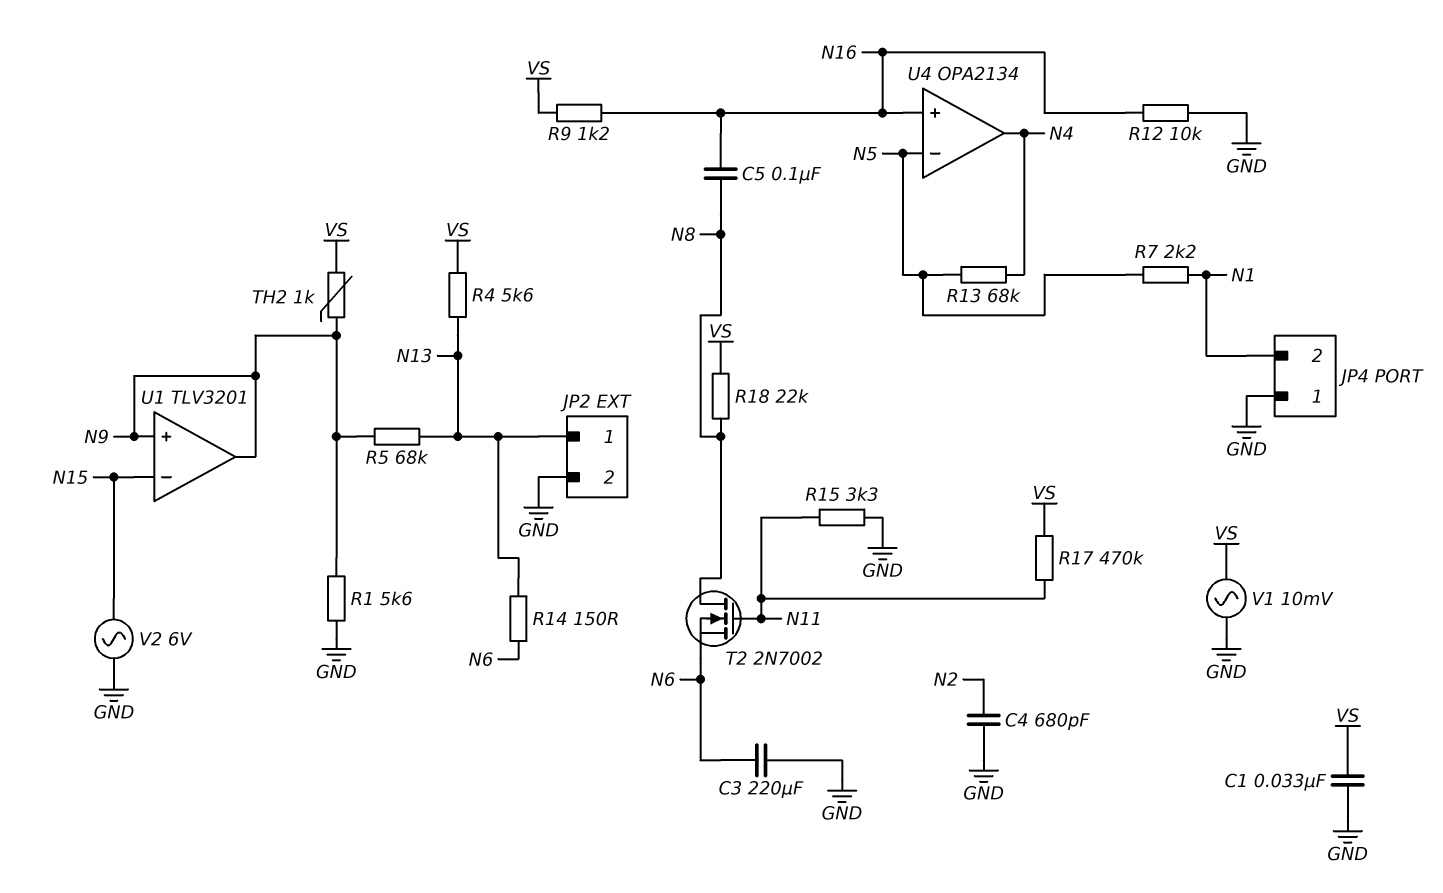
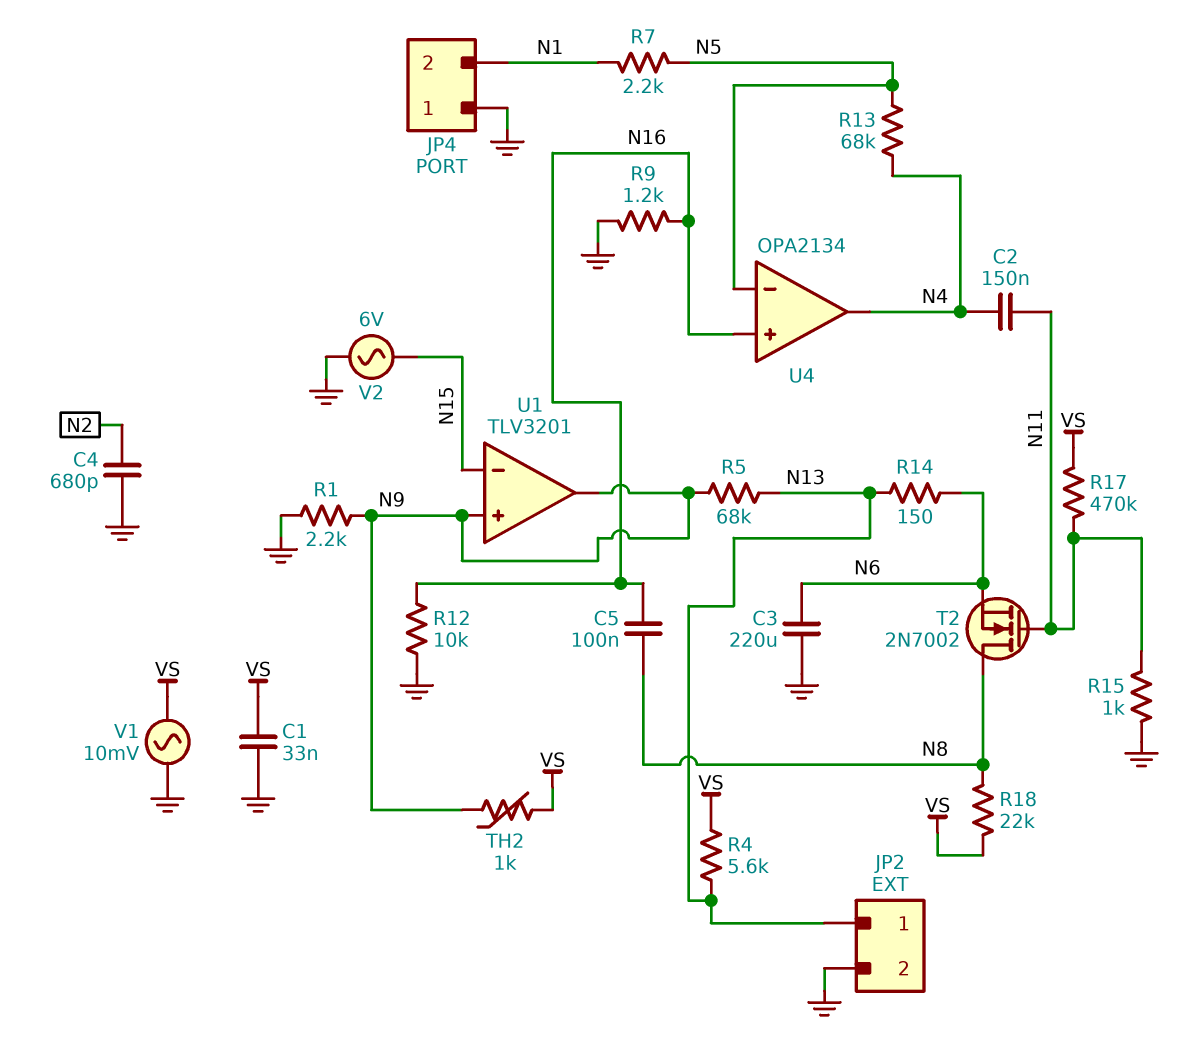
C2: none -> 150nF (N4, N11)
R1: 5.6k (GND, N9) -> 2.2k (GND, N9)
R9: 1.2k (N16, VS) -> 1.2k (GND, N16)
R15: 3.3k (GND, N11) -> 1k (GND, N11)

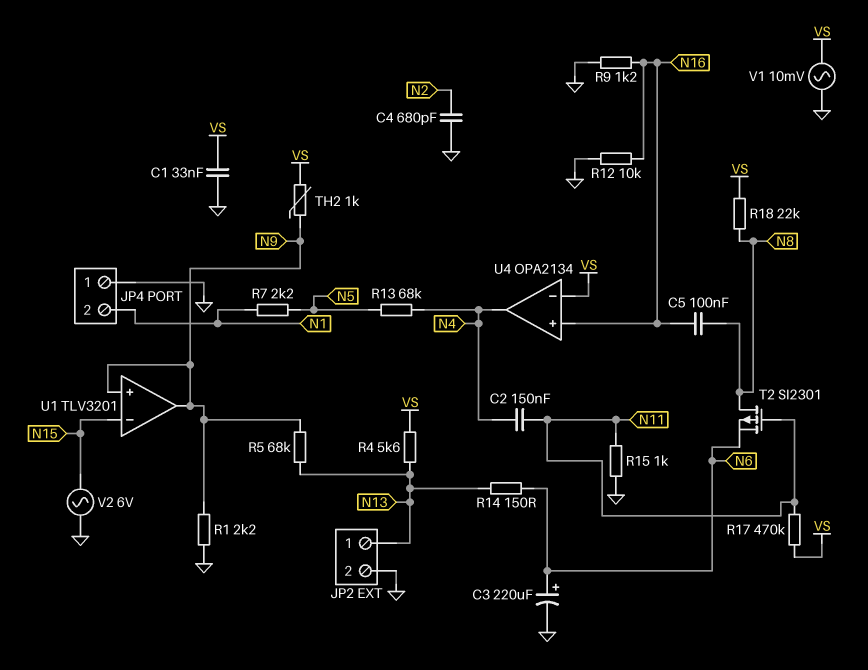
C3: 220uF (GND, N6) -> 220uF (plus N6, minus GND)
T2: NMOS 2N7002 (G N11, D N8, S N6) -> PMOS SI2301 (G N11, D N8, S N6)
U4 pin in-: N5 -> VS

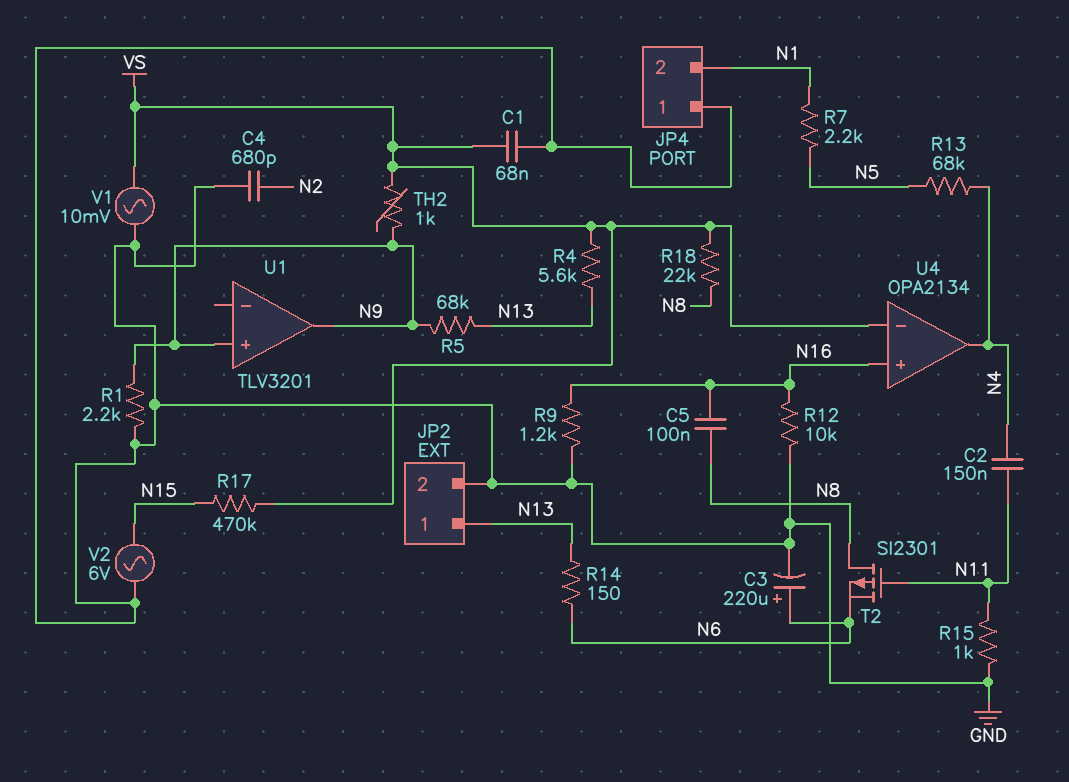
C1: 33nF (GND, VS) -> 68nF (GND, VS)
R17: 470k (N11, VS) -> 470k (N15, VS)
U1 pin in-: N15 -> none

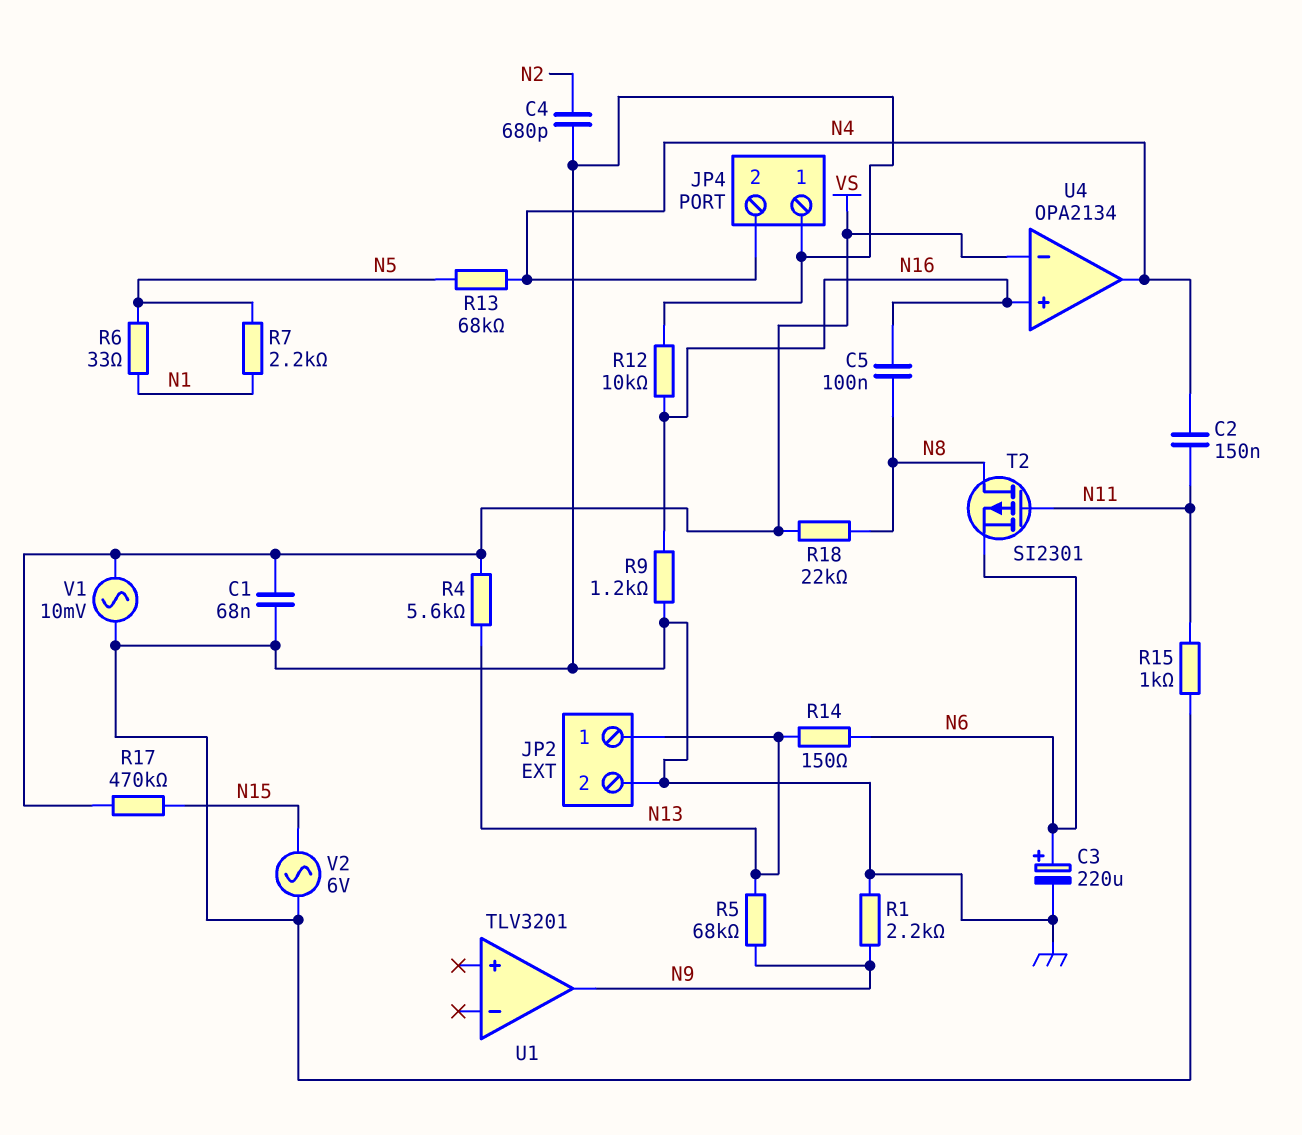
JP4 pin 2: N1 -> N4
R6: none -> 33 (N1, N5)
TH2: 1k (N9, VS) -> none
U1 pin in+: N9 -> none

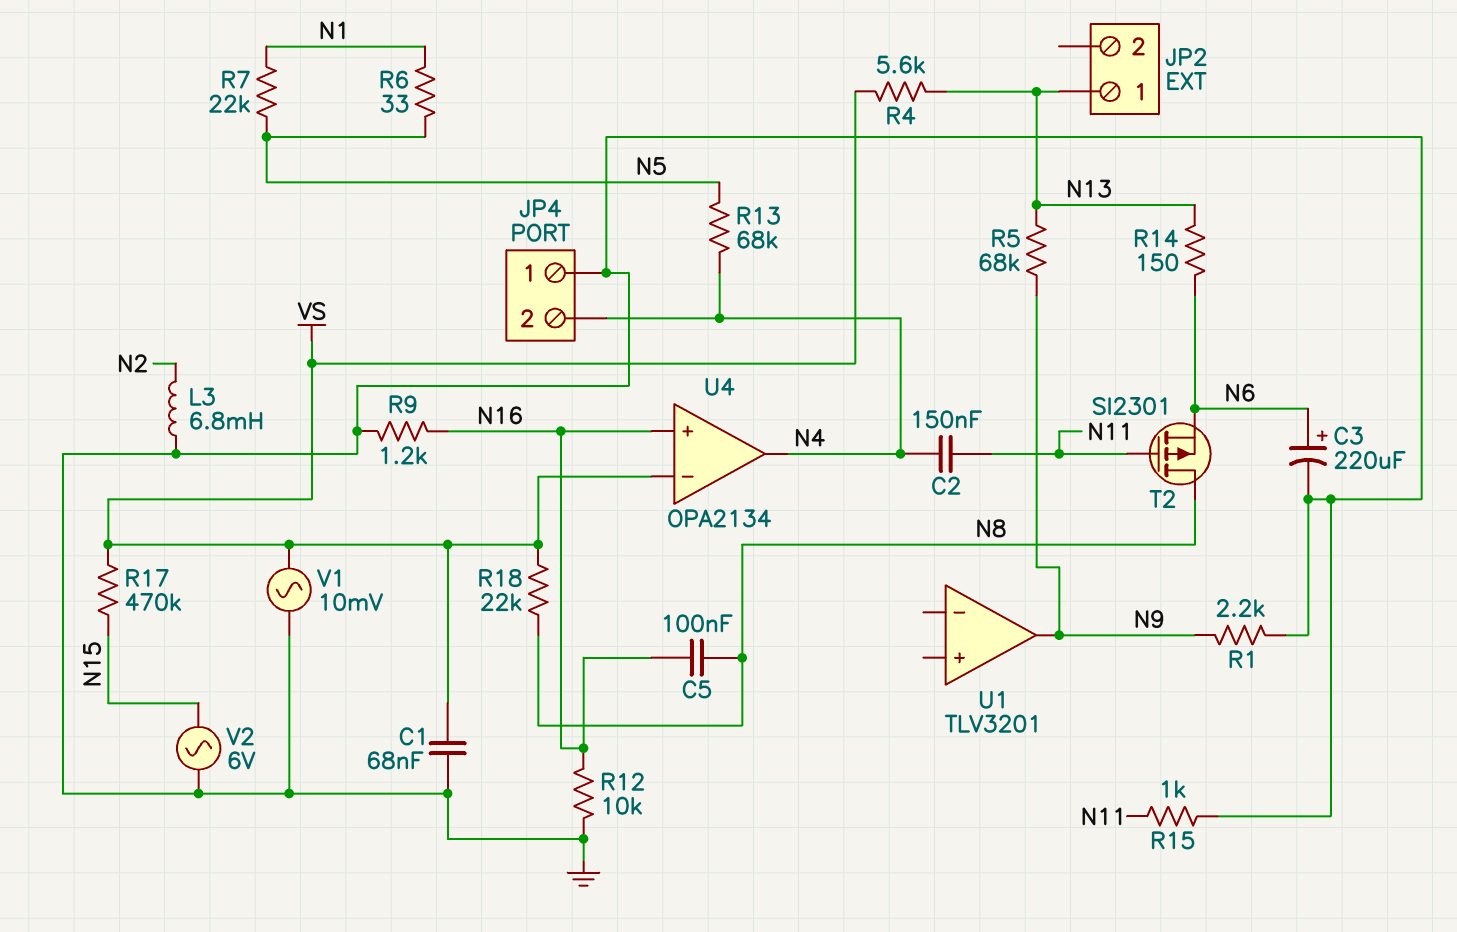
C4: 680pF (GND, N2) -> none
JP2 pin 2: GND -> none
L3: none -> 6.8mH (GND, N2)
R7: 2.2k (N1, N5) -> 22k (N1, N5)

